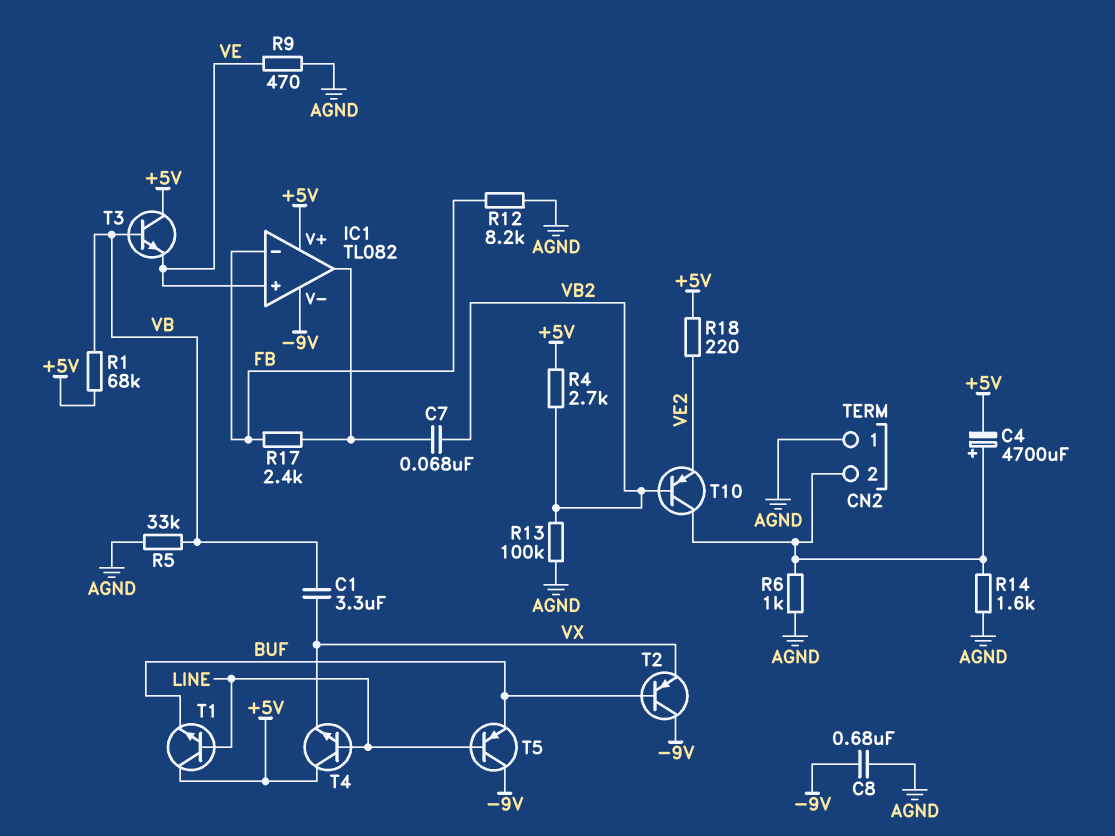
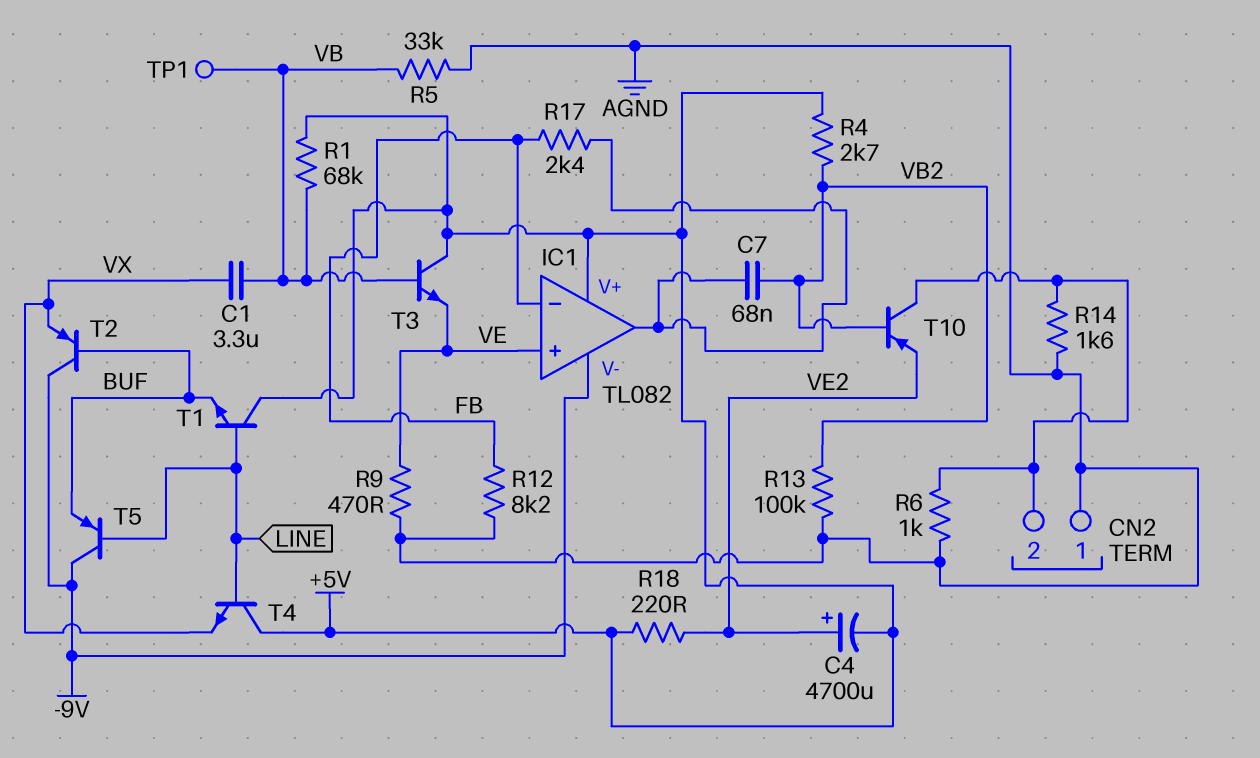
C4: 4700uF (plus CN2/2, minus +5V) -> 4700uF (plus VE2, minus +5V)
C8: 680nF (-9V, AGND) -> none
TP1: none -> test point (VB)

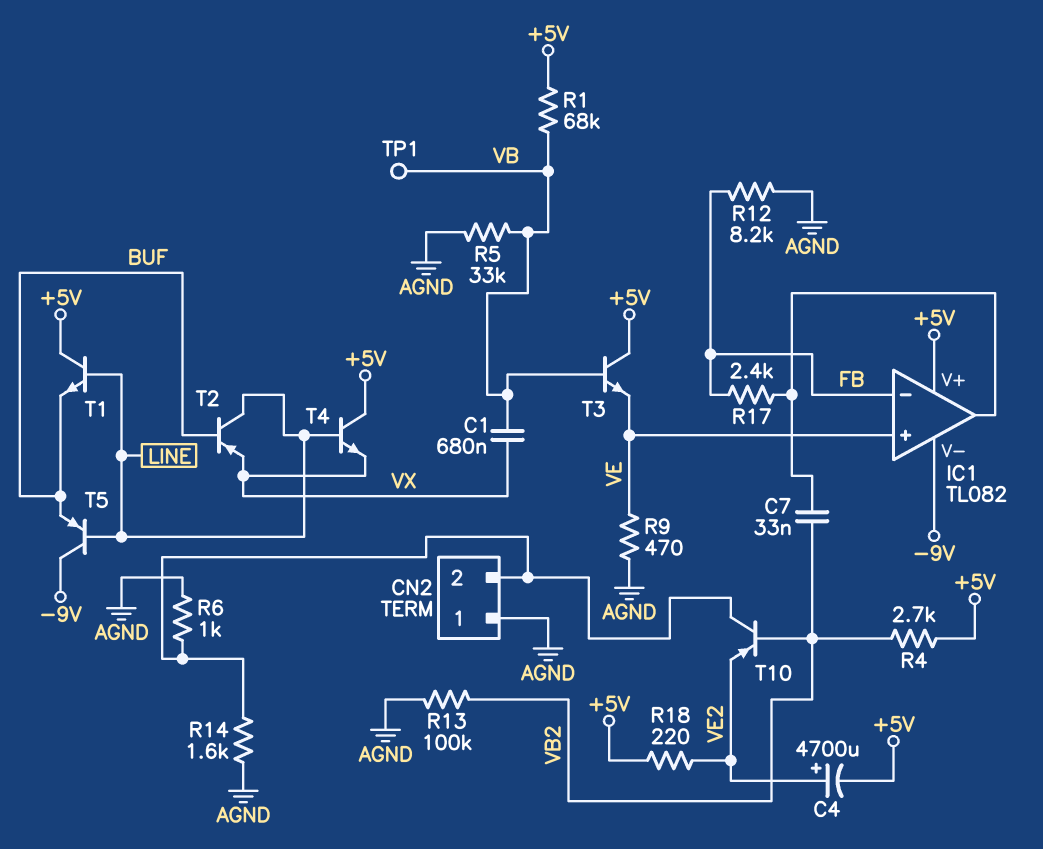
C1: 3.3uF (VB, VX) -> 680nF (VB, VX)
C7: 68nF (IC1/out, VB2) -> 33nF (IC1/out, VB2)
T2: PNP (B BUF, C -9V, E VX) -> PNP (B BUF, C LINE, E VX)

